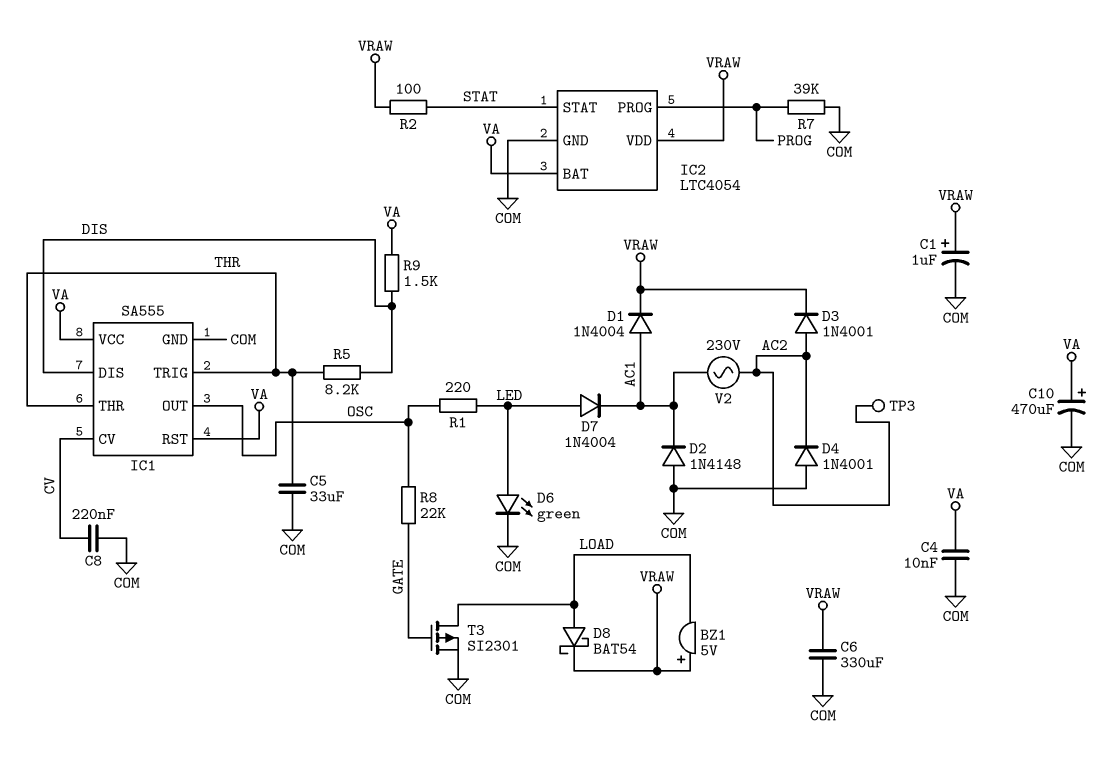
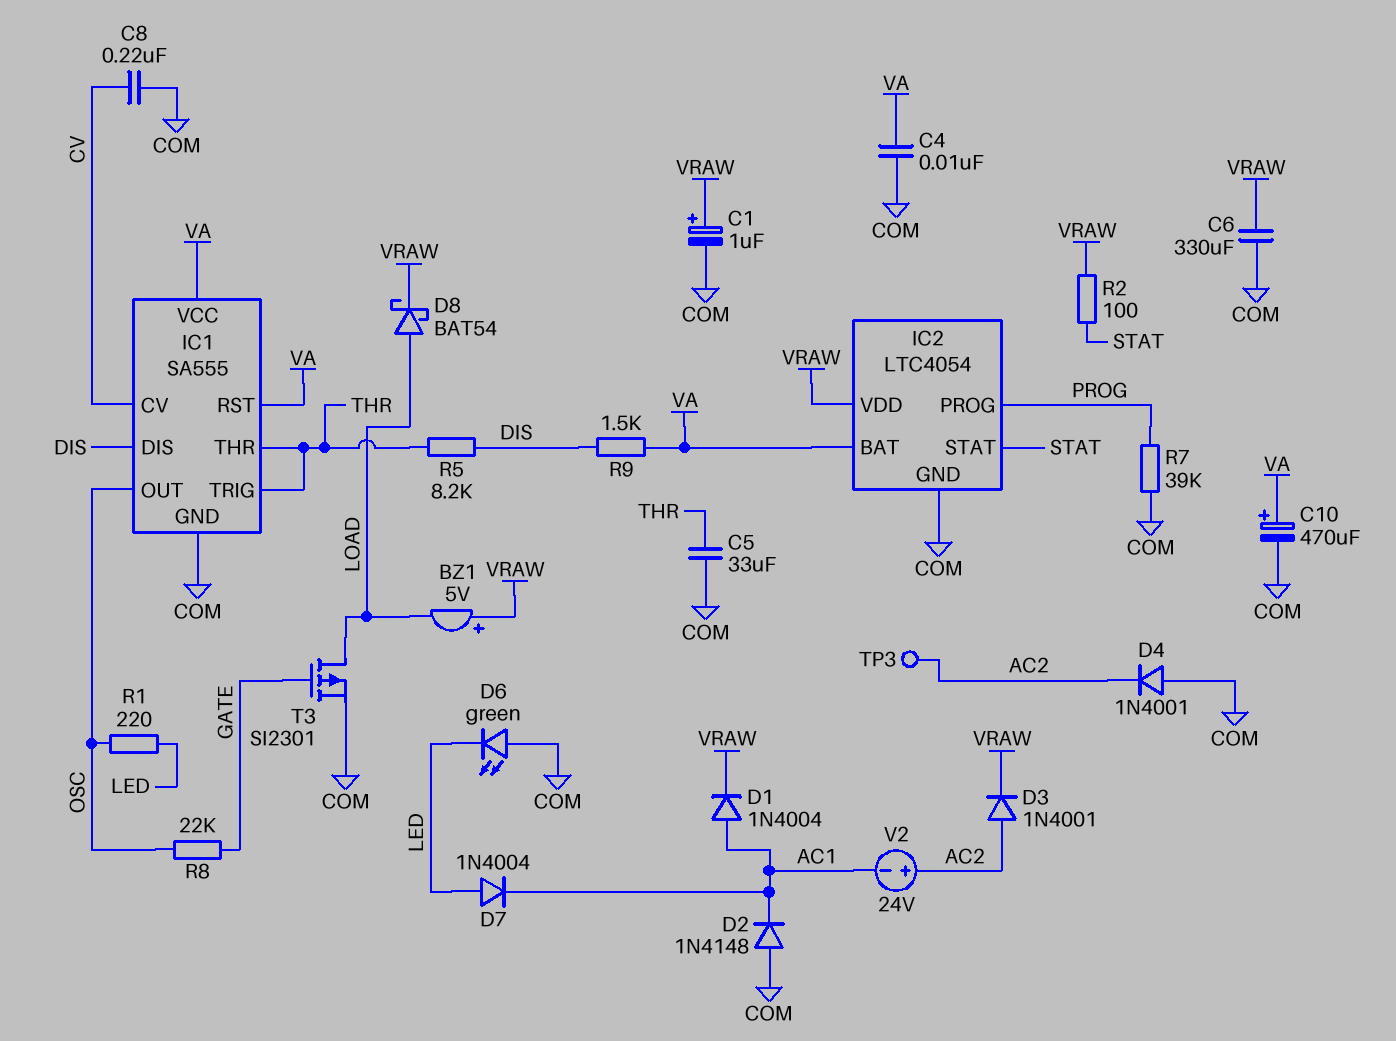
D6: LED green (A LED, K COM) -> LED green (A COM, K LED)
V2: AC 230V (AC1, AC2) -> 24V (plus AC2, minus AC1)

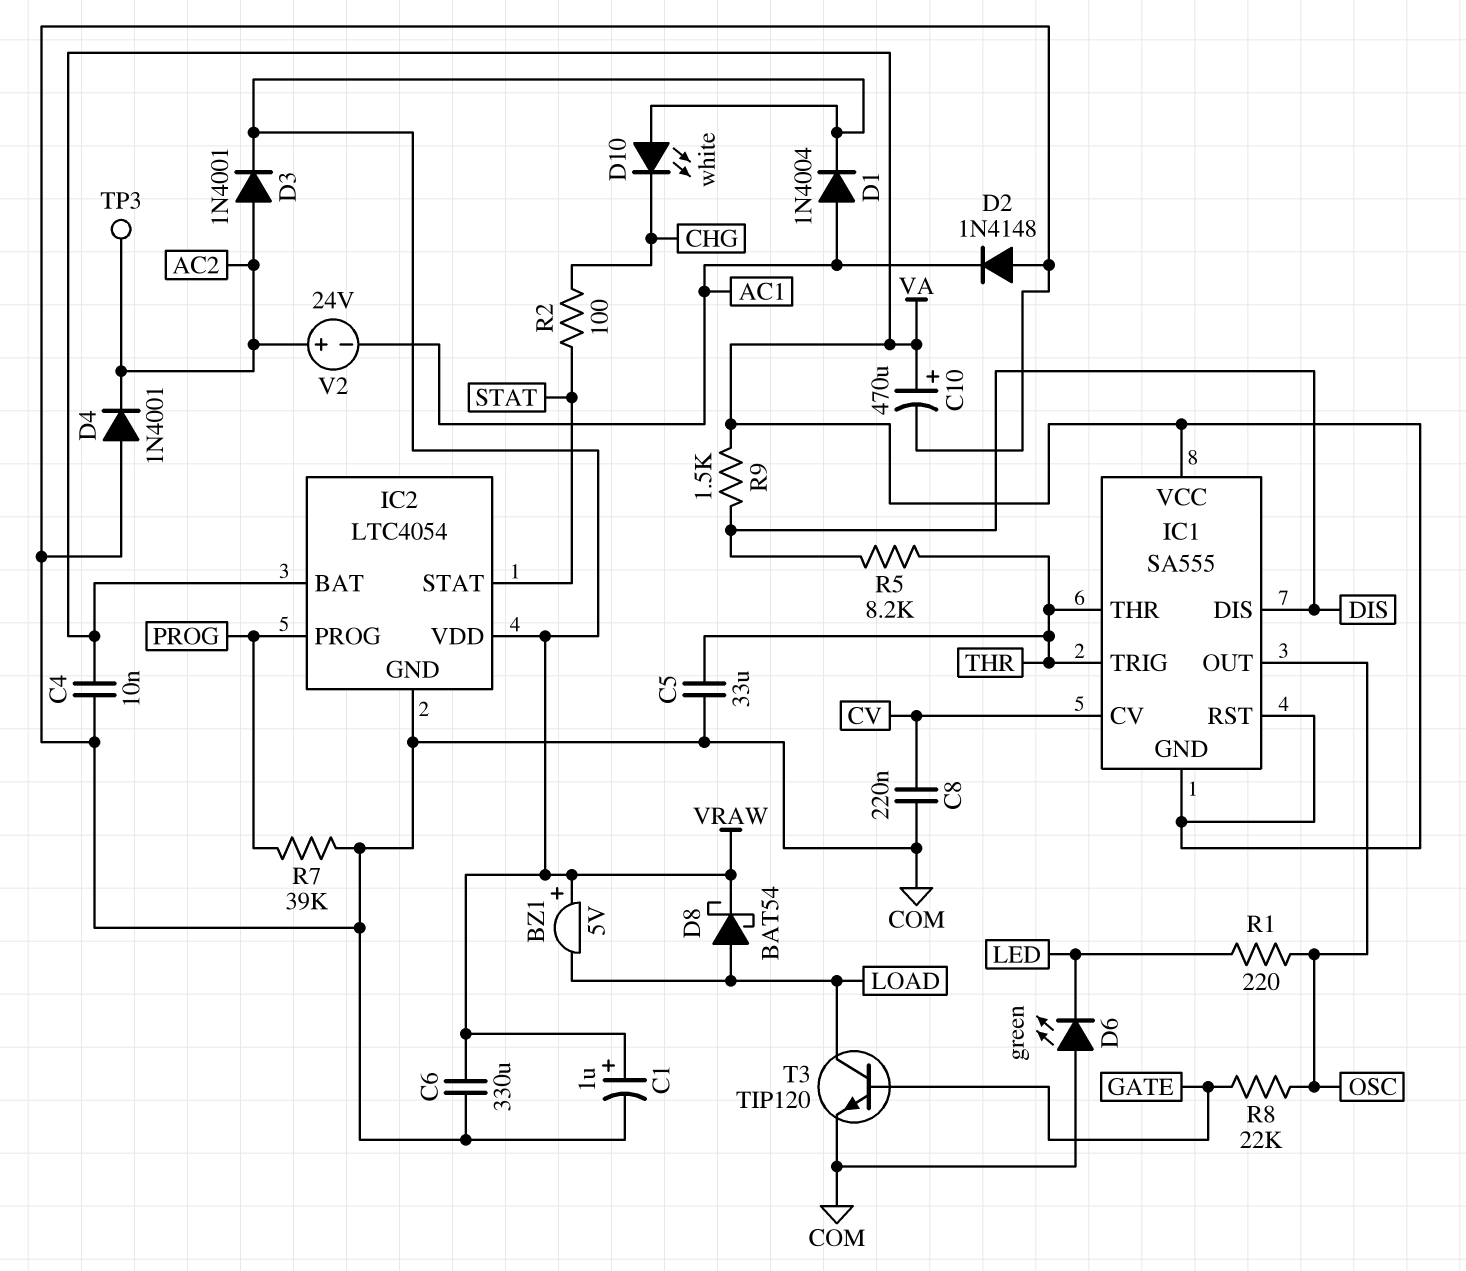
D7: diode 1N4004 (A LED, K AC1) -> none
D10: none -> LED white (A VRAW, K CHG)
IC1 pin GND: COM -> VA
R2: 100 (STAT, VRAW) -> 100 (CHG, STAT)
T3: PMOS SI2301 (G GATE, D LOAD, S COM) -> NPN TIP120 (B GATE, C LOAD, E COM)

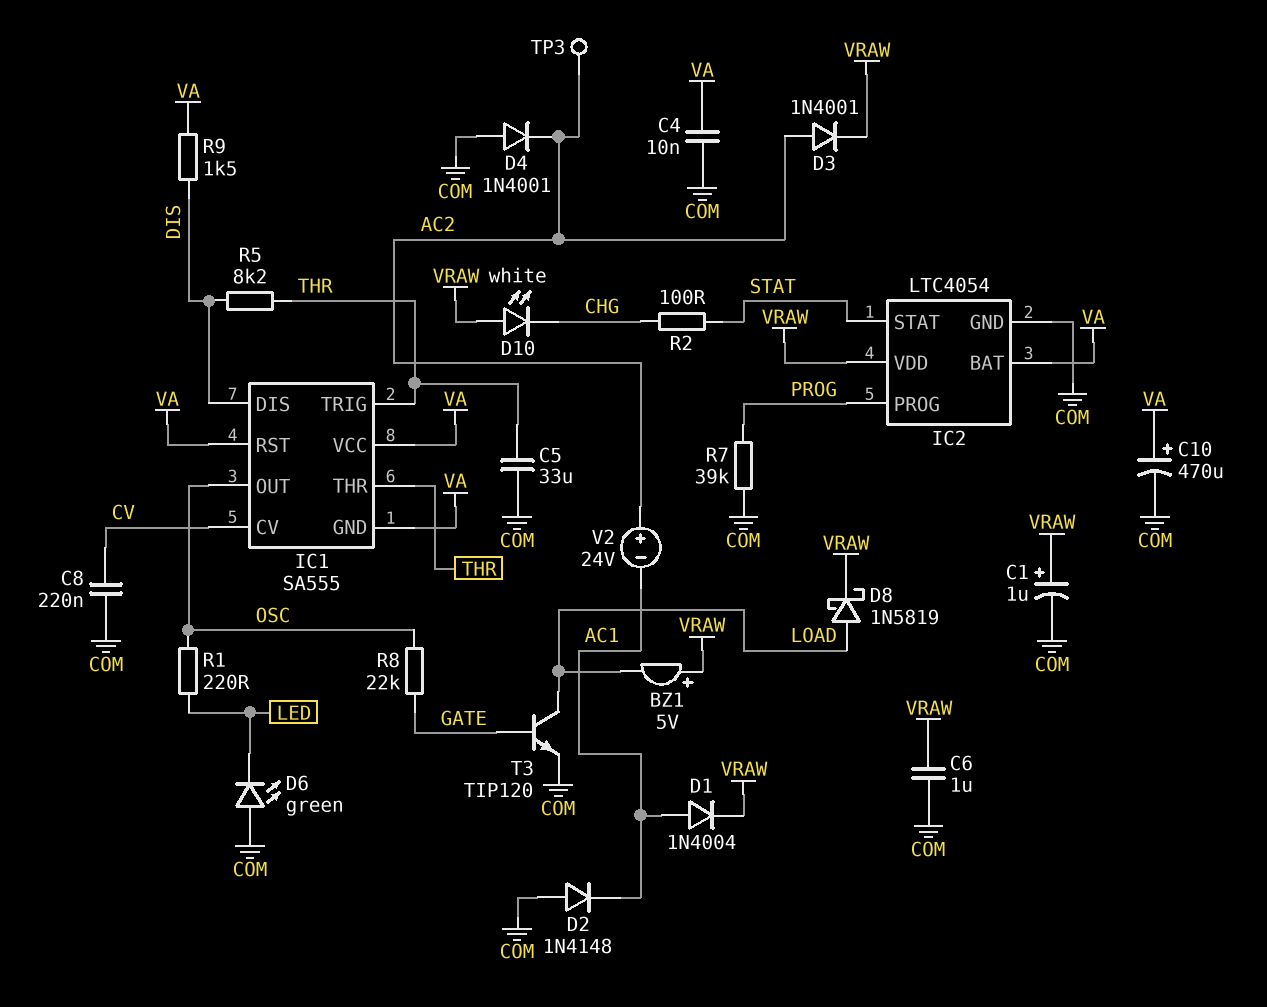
C6: 330uF (COM, VRAW) -> 1uF (COM, VRAW)
D8: schottky BAT54 (A LOAD, K VRAW) -> schottky 1N5819 (A LOAD, K VRAW)

